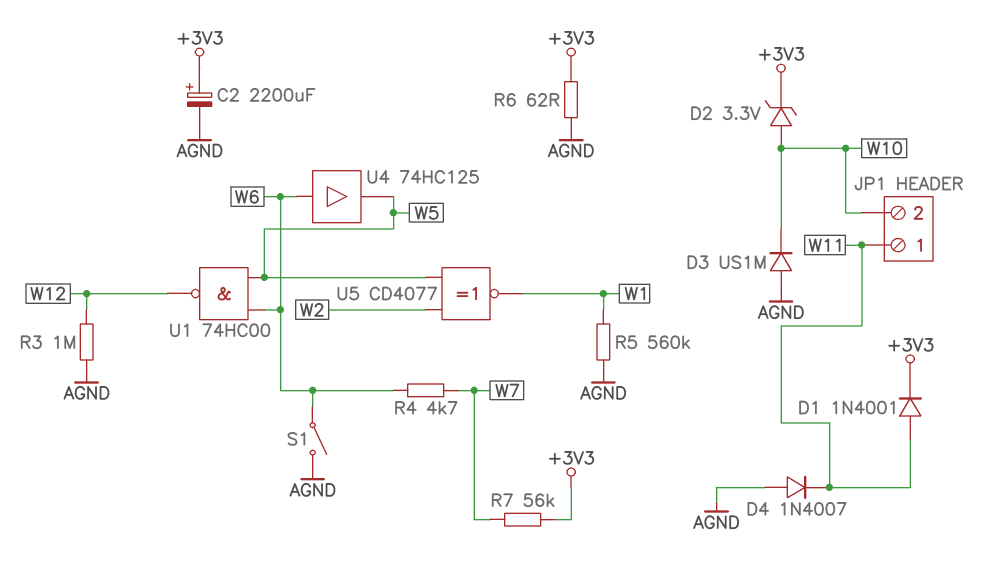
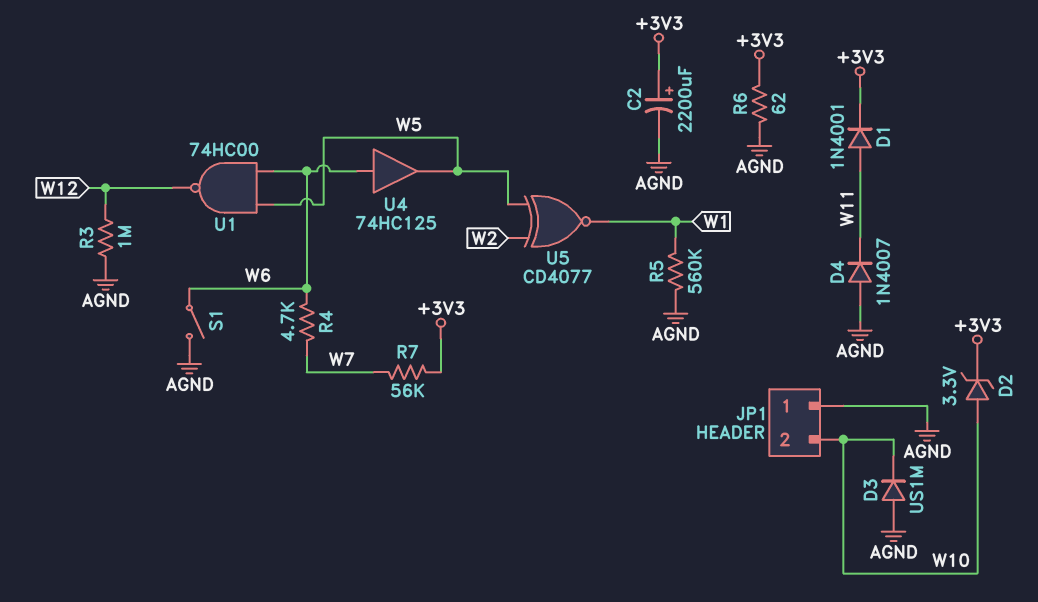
JP1 pin 1: W11 -> AGND

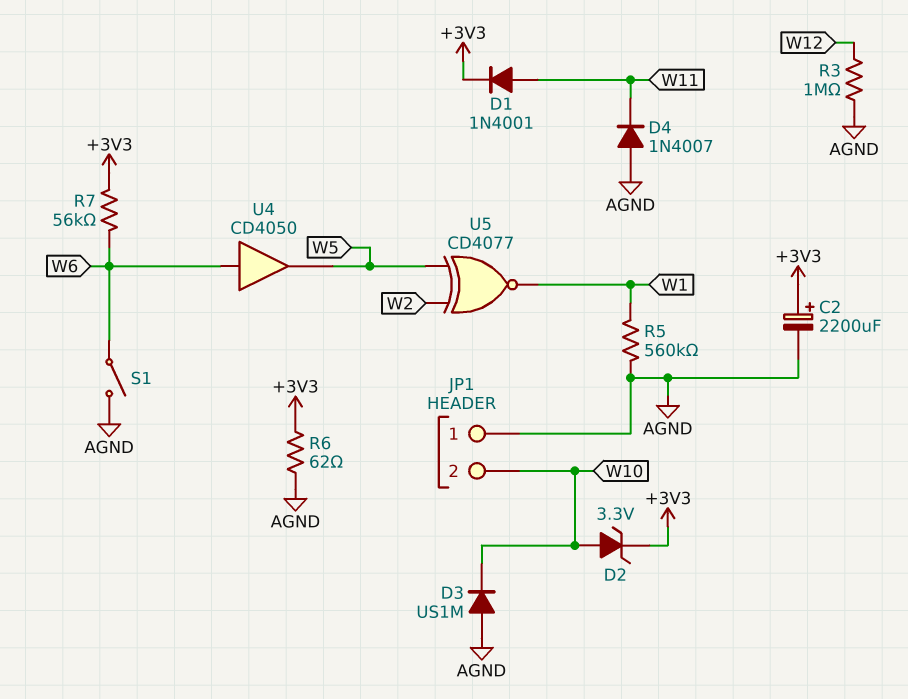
R4: 4.7k (W6, W7) -> none
R7: 56k (+3V3, W7) -> 56k (+3V3, W6)
U1: NAND 74HC00 (in W5, in W6, out W12) -> none
U4: buffer 74HC125 (in W6, out W5) -> buffer CD4050 (in W6, out W5)

